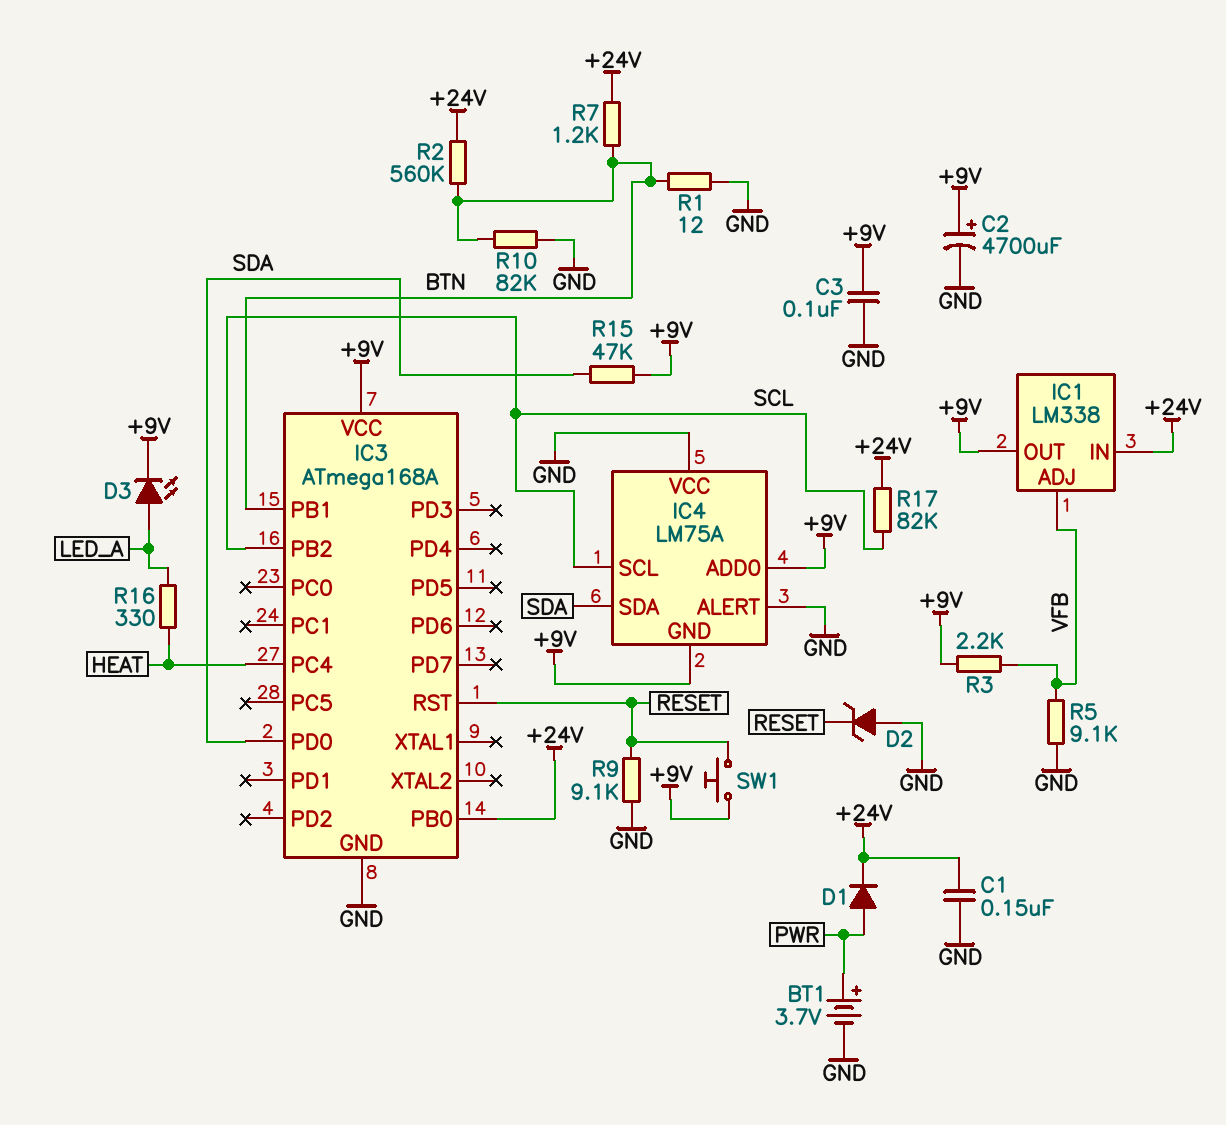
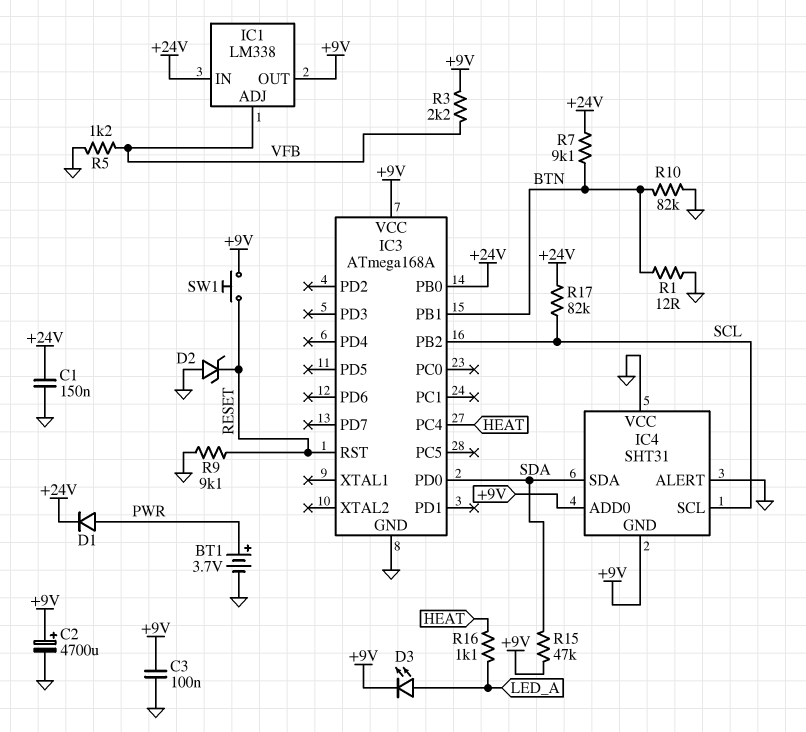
IC4: LM75A -> SHT31
R2: 560k (+24V, BTN) -> none
R5: 9.1k (GND, VFB) -> 1.2k (GND, VFB)
R7: 1.2k (+24V, BTN) -> 9.1k (+24V, BTN)
R16: 330 (HEAT, LED_A) -> 1.1k (HEAT, LED_A)

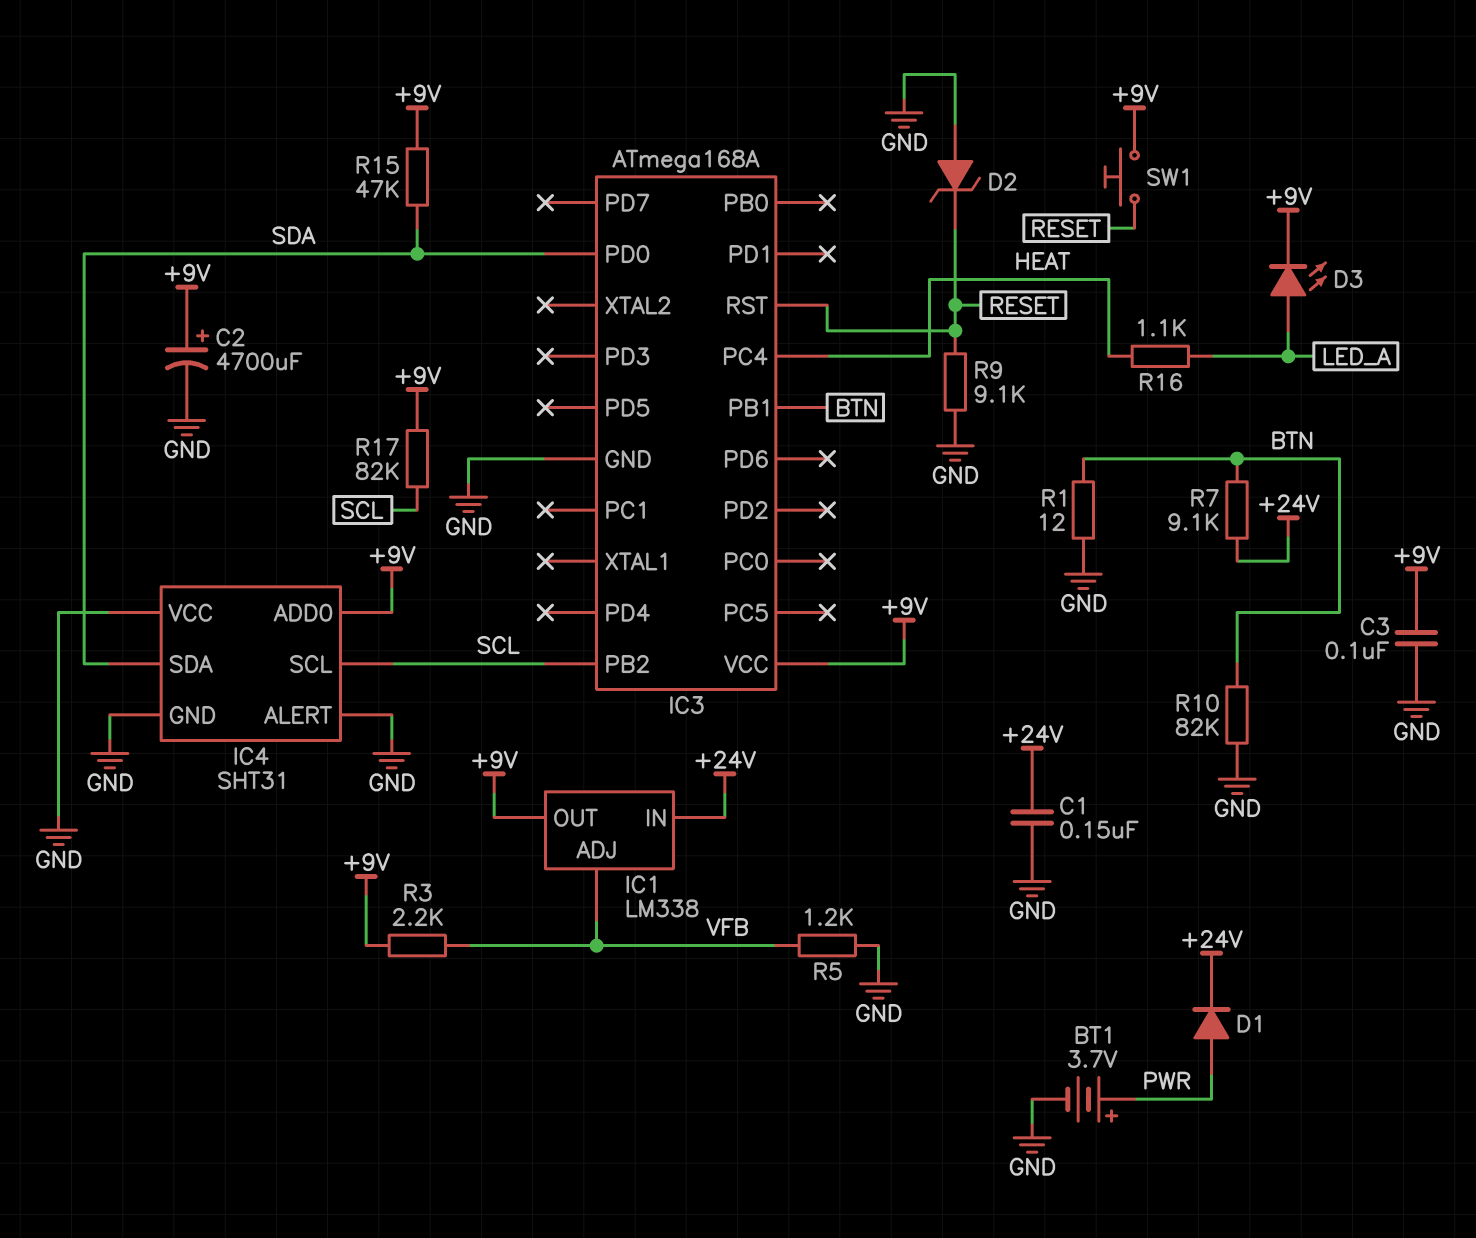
IC3 pin PB0: +24V -> none
IC4 pin GND: +9V -> GND
R17: 82k (+24V, SCL) -> 82k (+9V, SCL)

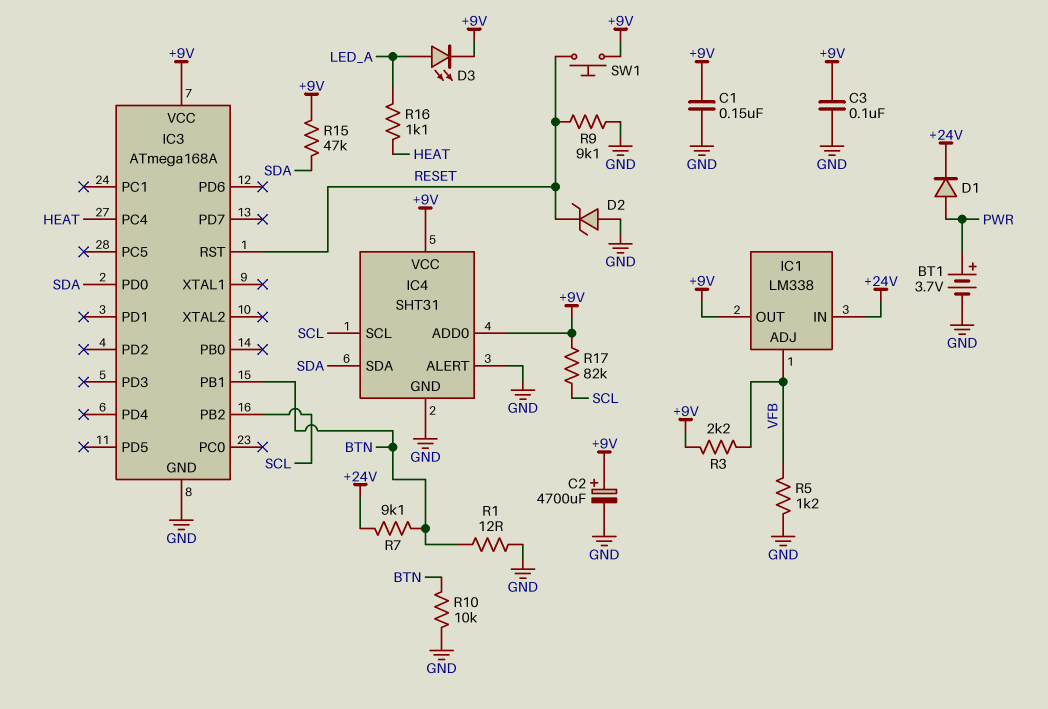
C1: 150nF (+24V, GND) -> 150nF (+9V, GND)
IC4 pin VCC: GND -> +9V
R10: 82k (BTN, GND) -> 10k (BTN, GND)

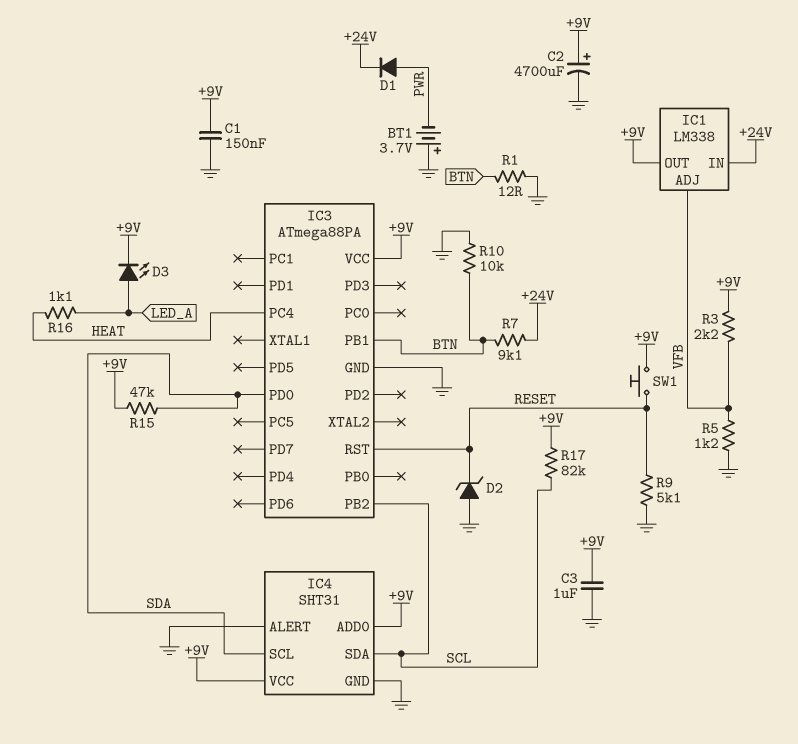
BT1: 3.7V (plus PWR, minus GND) -> 3.7V (plus GND, minus PWR)
C3: 100nF (+9V, GND) -> 1uF (+9V, GND)
IC3: ATmega168A -> ATmega88PA
IC4 pin SCL: SCL -> SDA
IC4 pin SDA: SDA -> SCL
R9: 9.1k (GND, RESET) -> 5.1k (GND, RESET)

